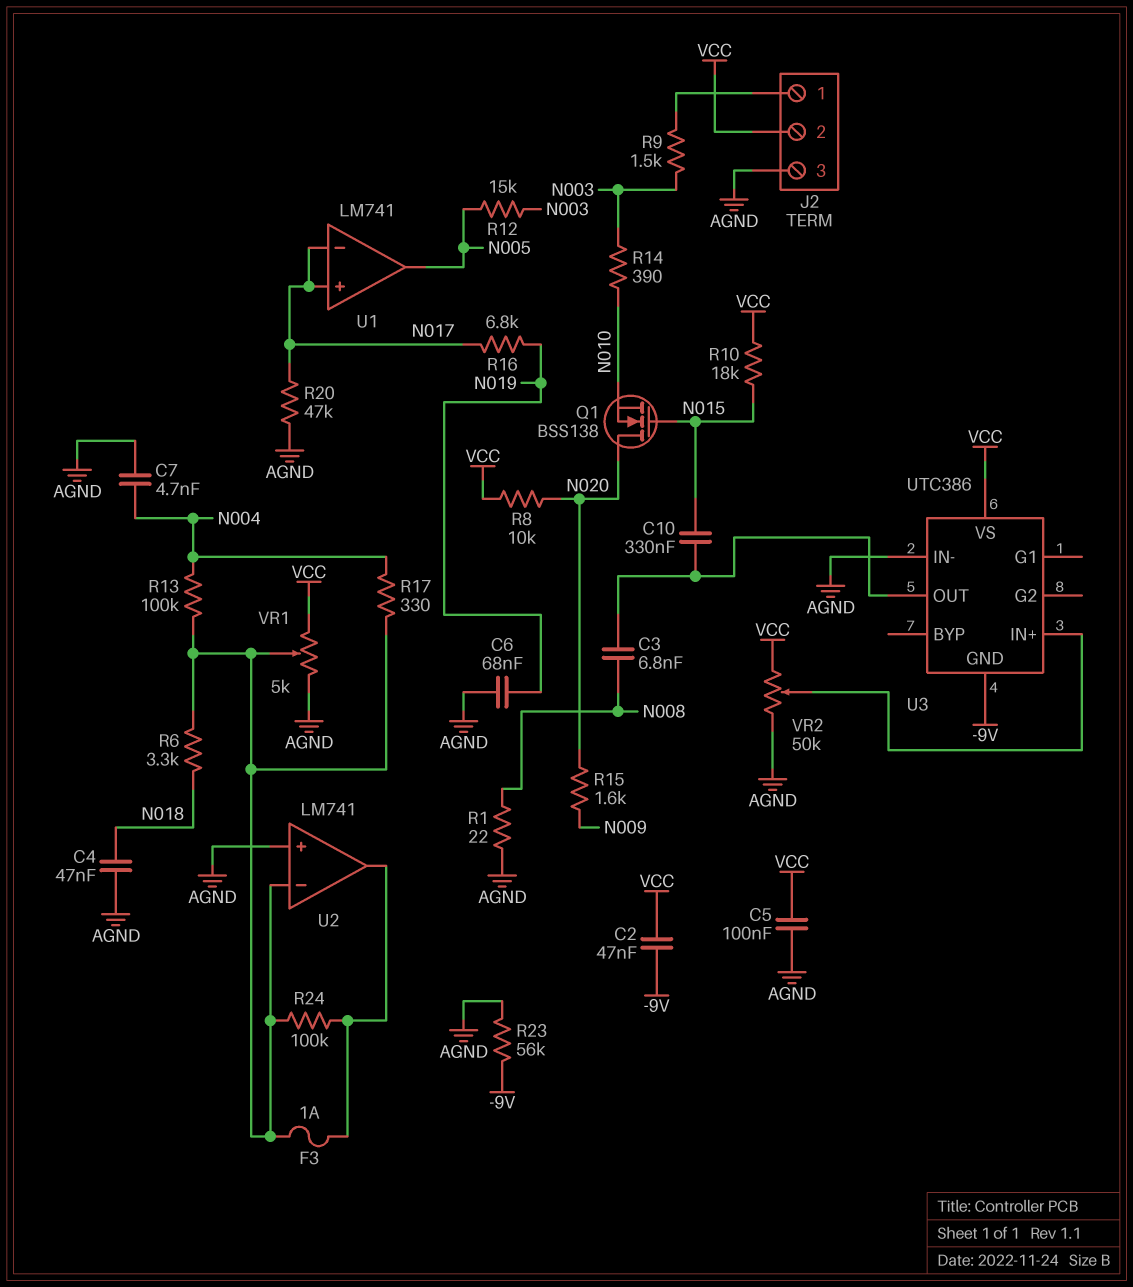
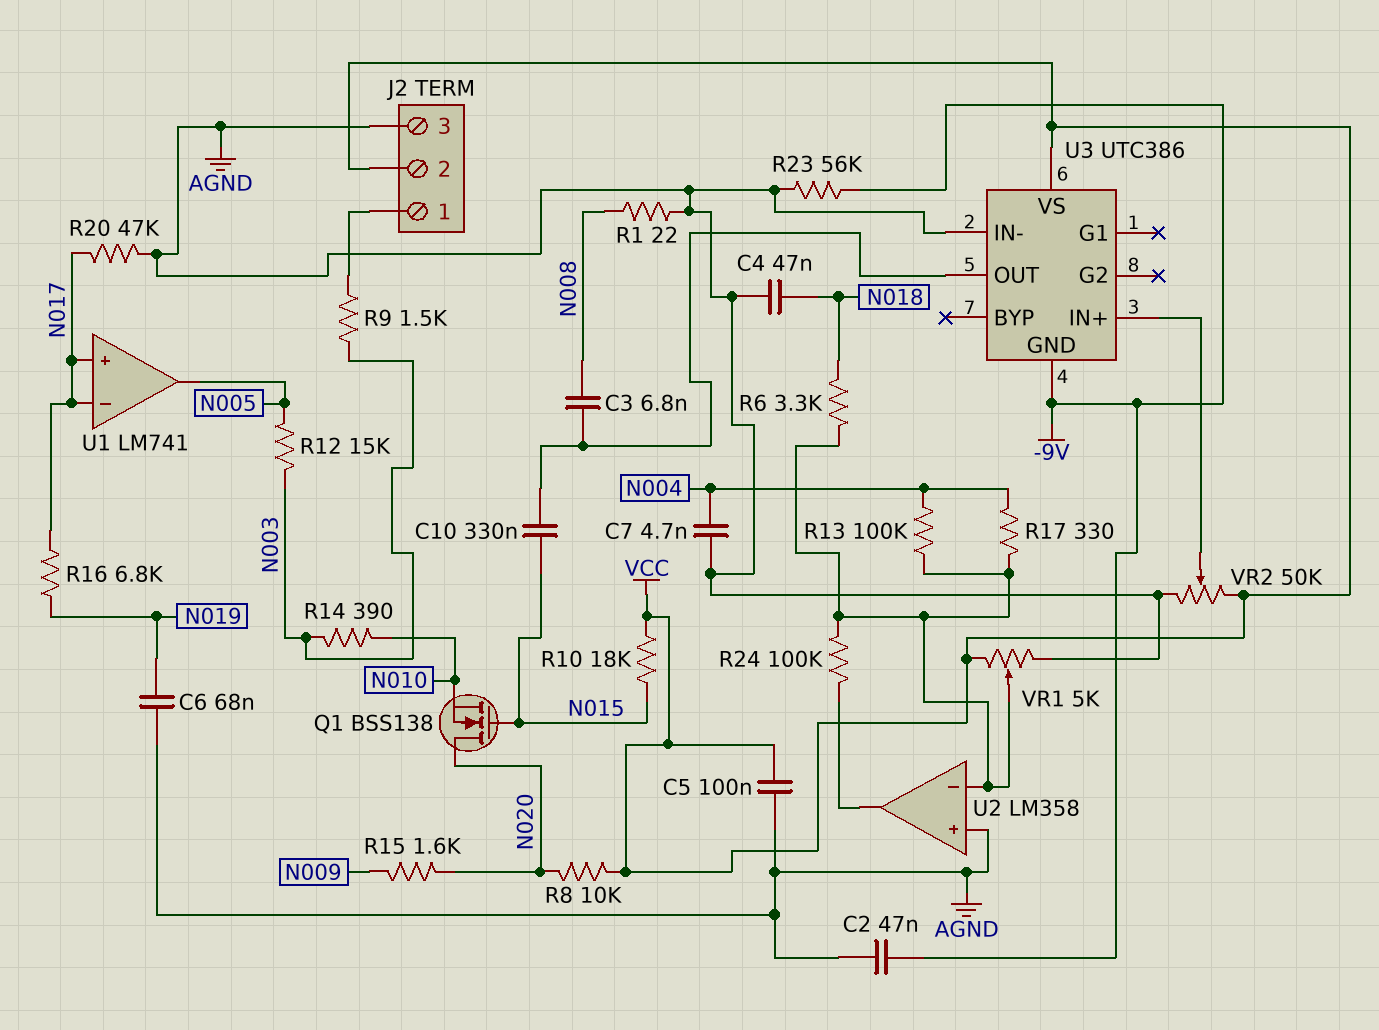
C2: 47nF (-9V, VCC) -> 47nF (-9V, AGND)
F3: 1A (U2/in-, U2/out) -> none
U2: LM741 -> LM358

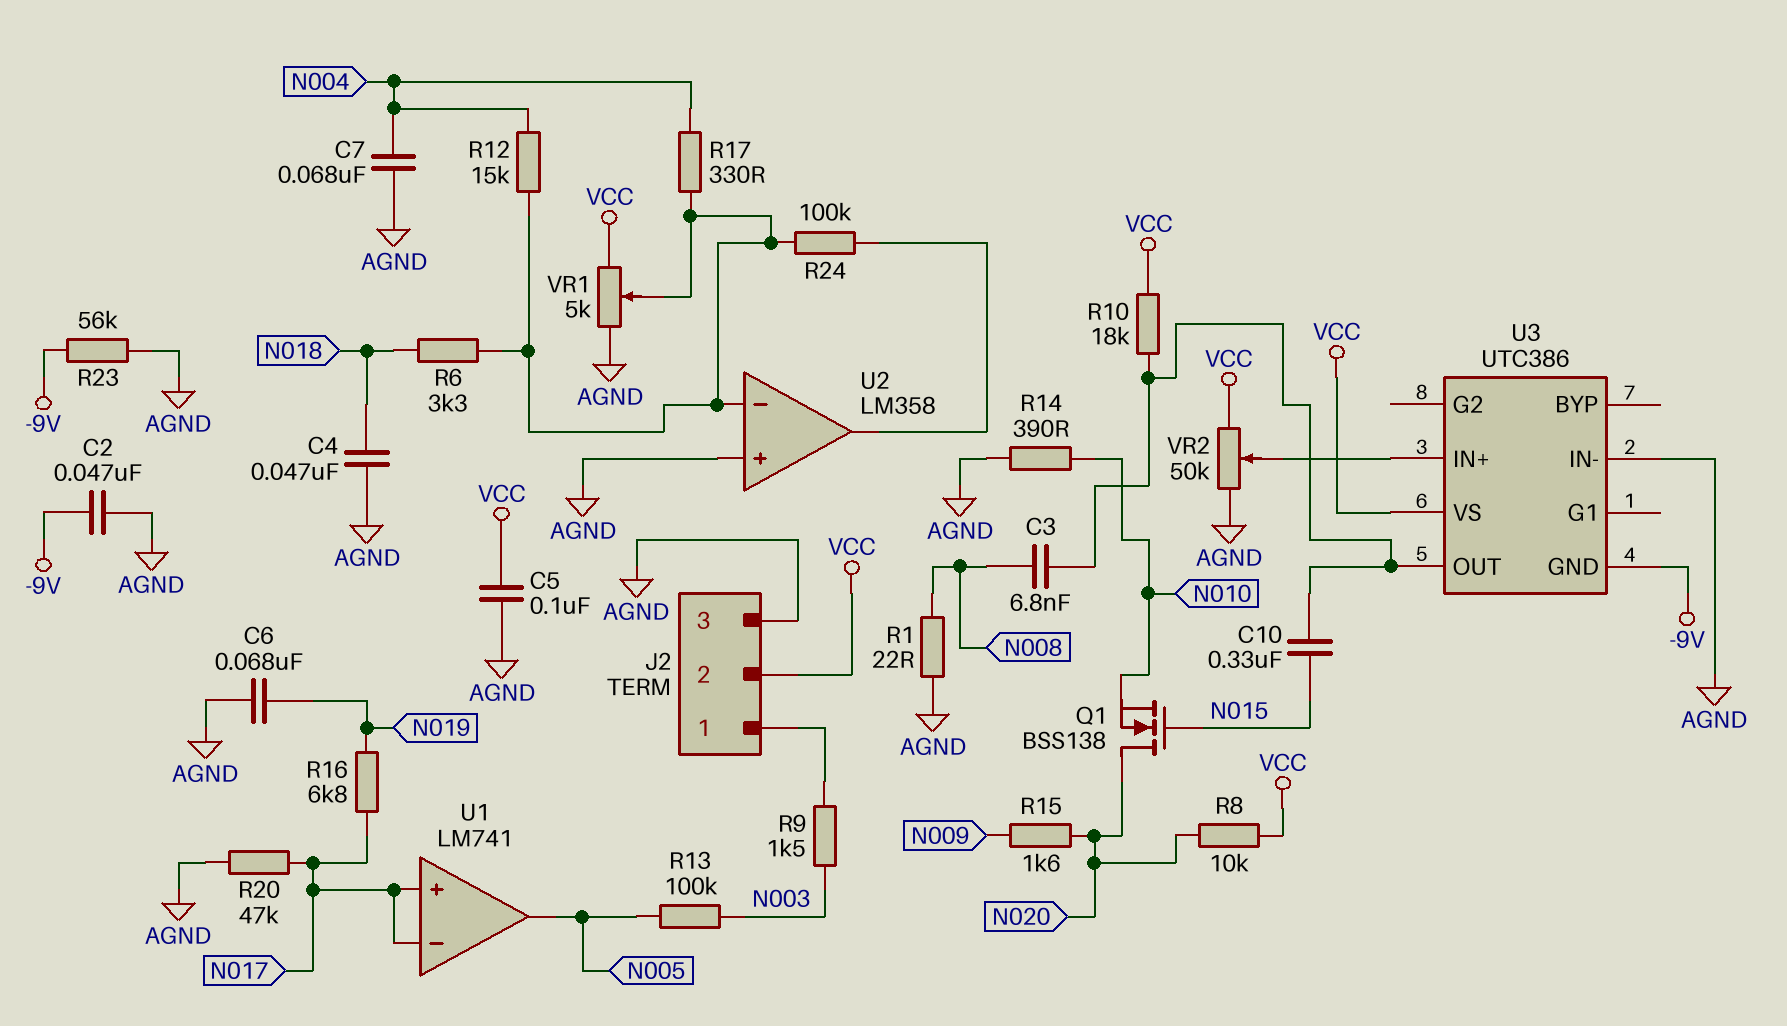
C7: 4.7nF (AGND, N004) -> 68nF (AGND, N004)
R10: 18k (N015, VCC) -> 18k (U3/OUT, VCC)
R12: 15k (N003, N005) -> 15k (N004, U2/in-)
R13: 100k (N004, U2/in-) -> 100k (N003, N005)
R14: 390 (N003, N010) -> 390 (AGND, N010)

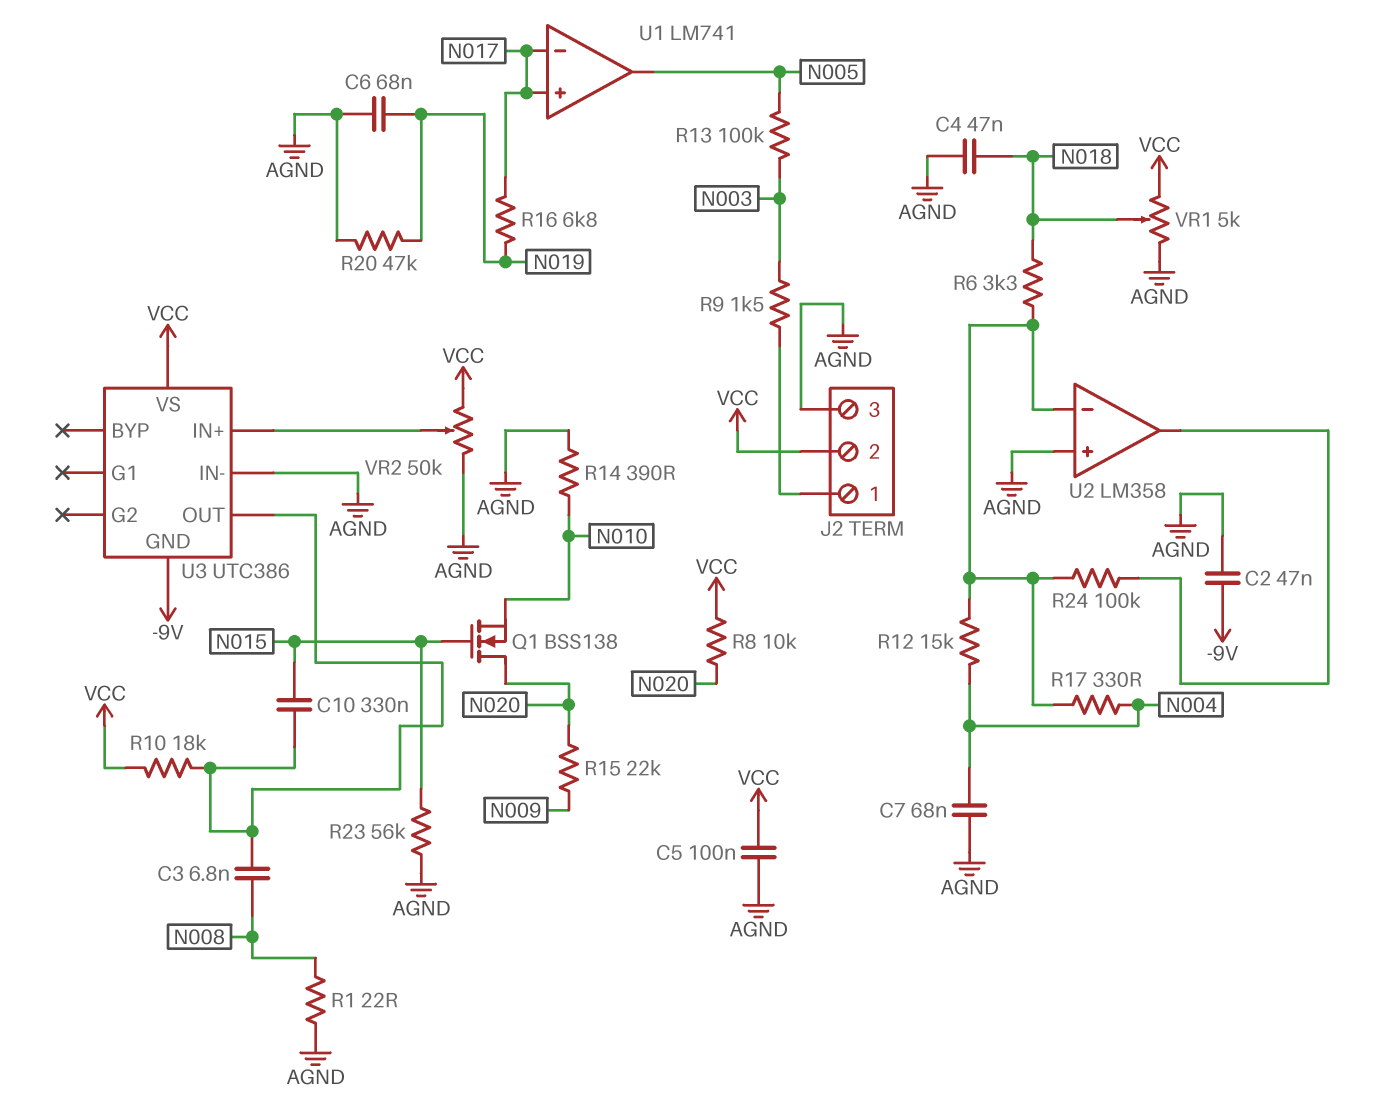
R15: 1.6k (N009, N020) -> 22k (N009, N020)
R20: 47k (AGND, N017) -> 47k (AGND, N019)
R23: 56k (-9V, AGND) -> 56k (AGND, N015)
VR1: 5k (AGND, VCC, wiper U2/in-) -> 5k (AGND, VCC, wiper N018)

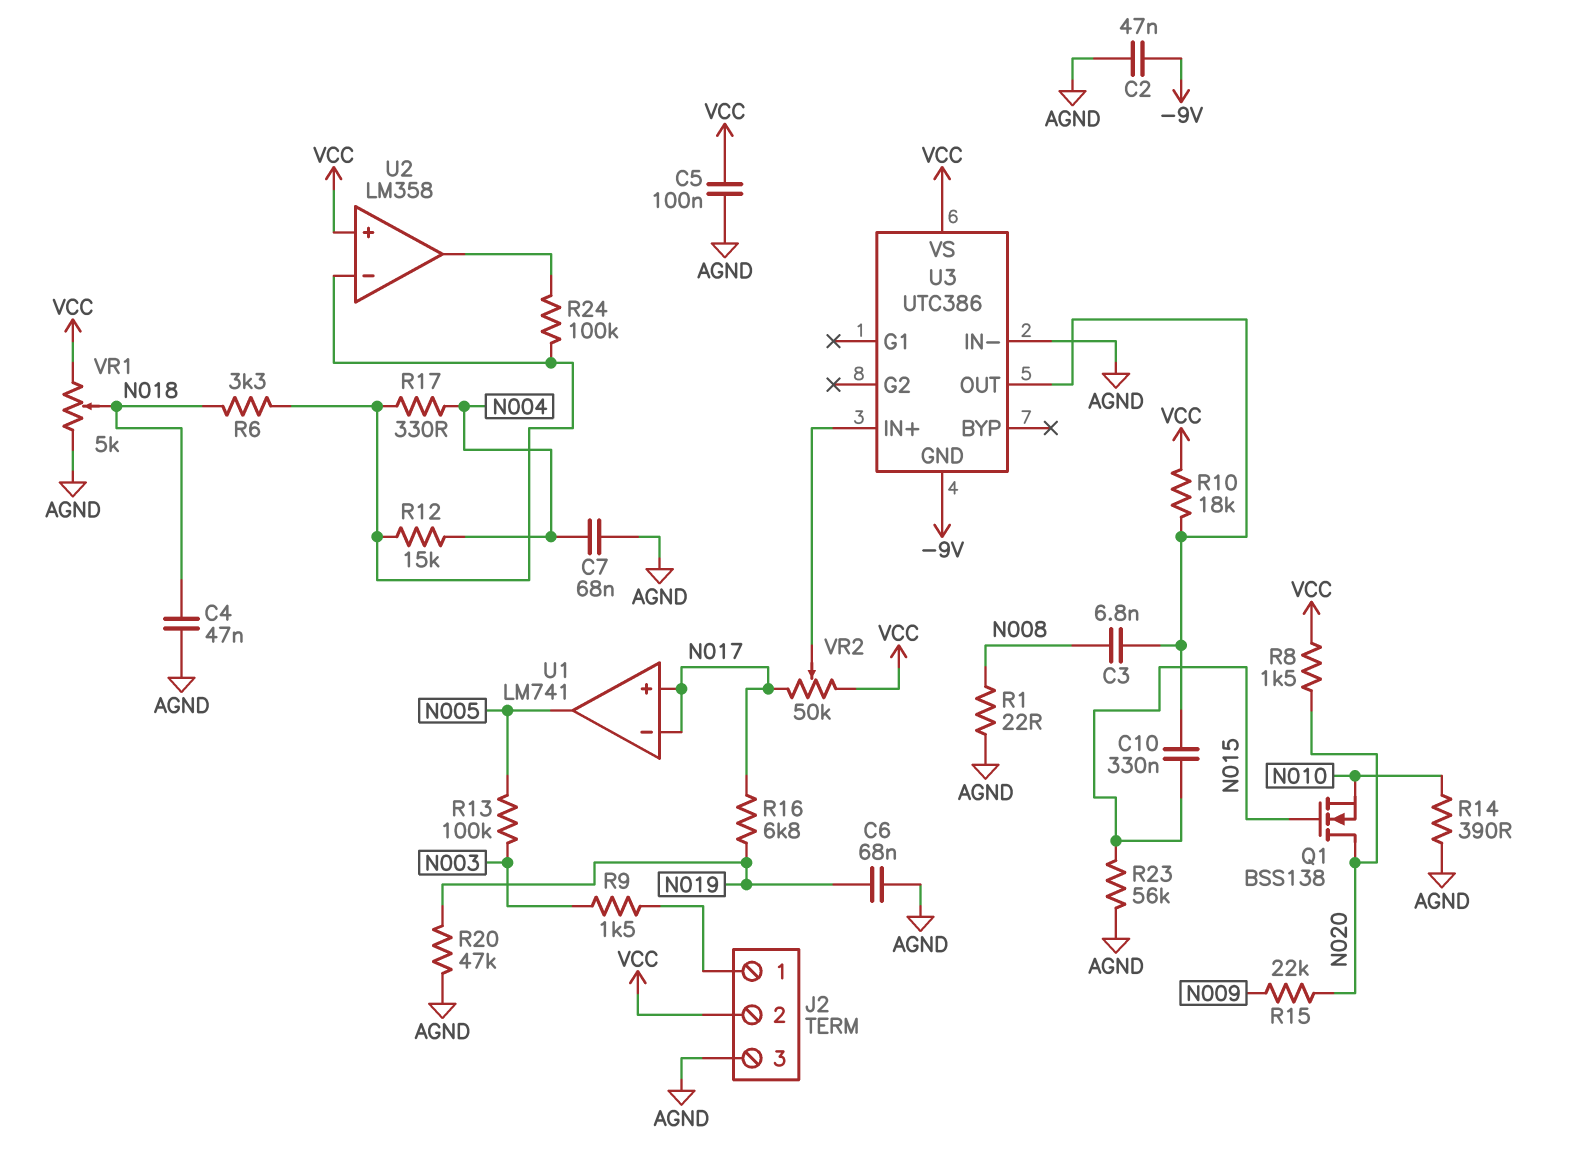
R8: 10k (N020, VCC) -> 1.5k (N020, VCC)
U2 pin in+: AGND -> VCC
VR2: 50k (AGND, VCC, wiper U3/IN+) -> 50k (N017, VCC, wiper U3/IN+)

